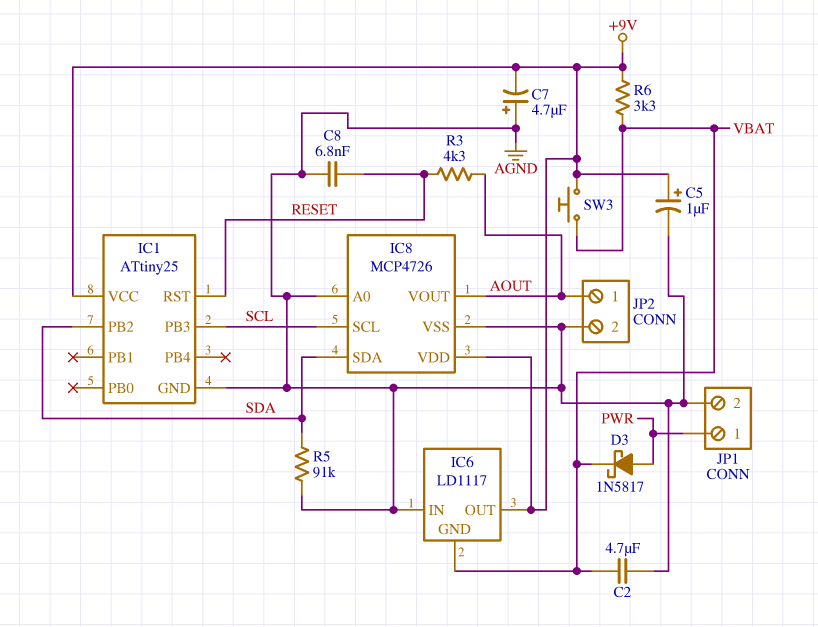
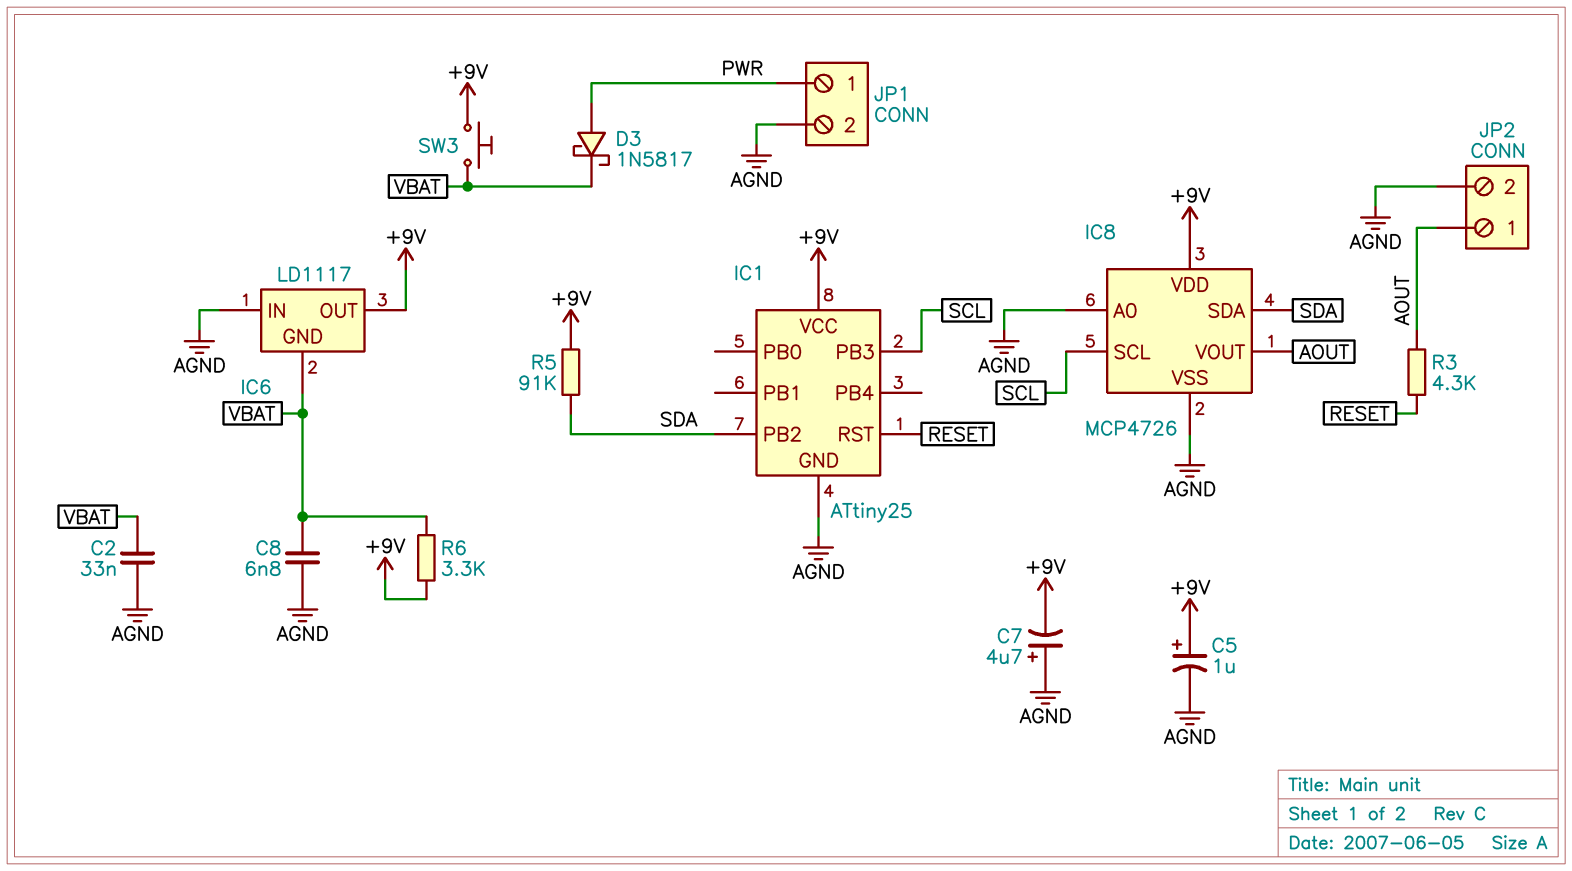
C2: 4.7uF (AGND, VBAT) -> 33nF (AGND, VBAT)
C8: 6.8nF (AGND, RESET) -> 6.8nF (AGND, VBAT)
R5: 91k (AGND, SDA) -> 91k (+9V, SDA)

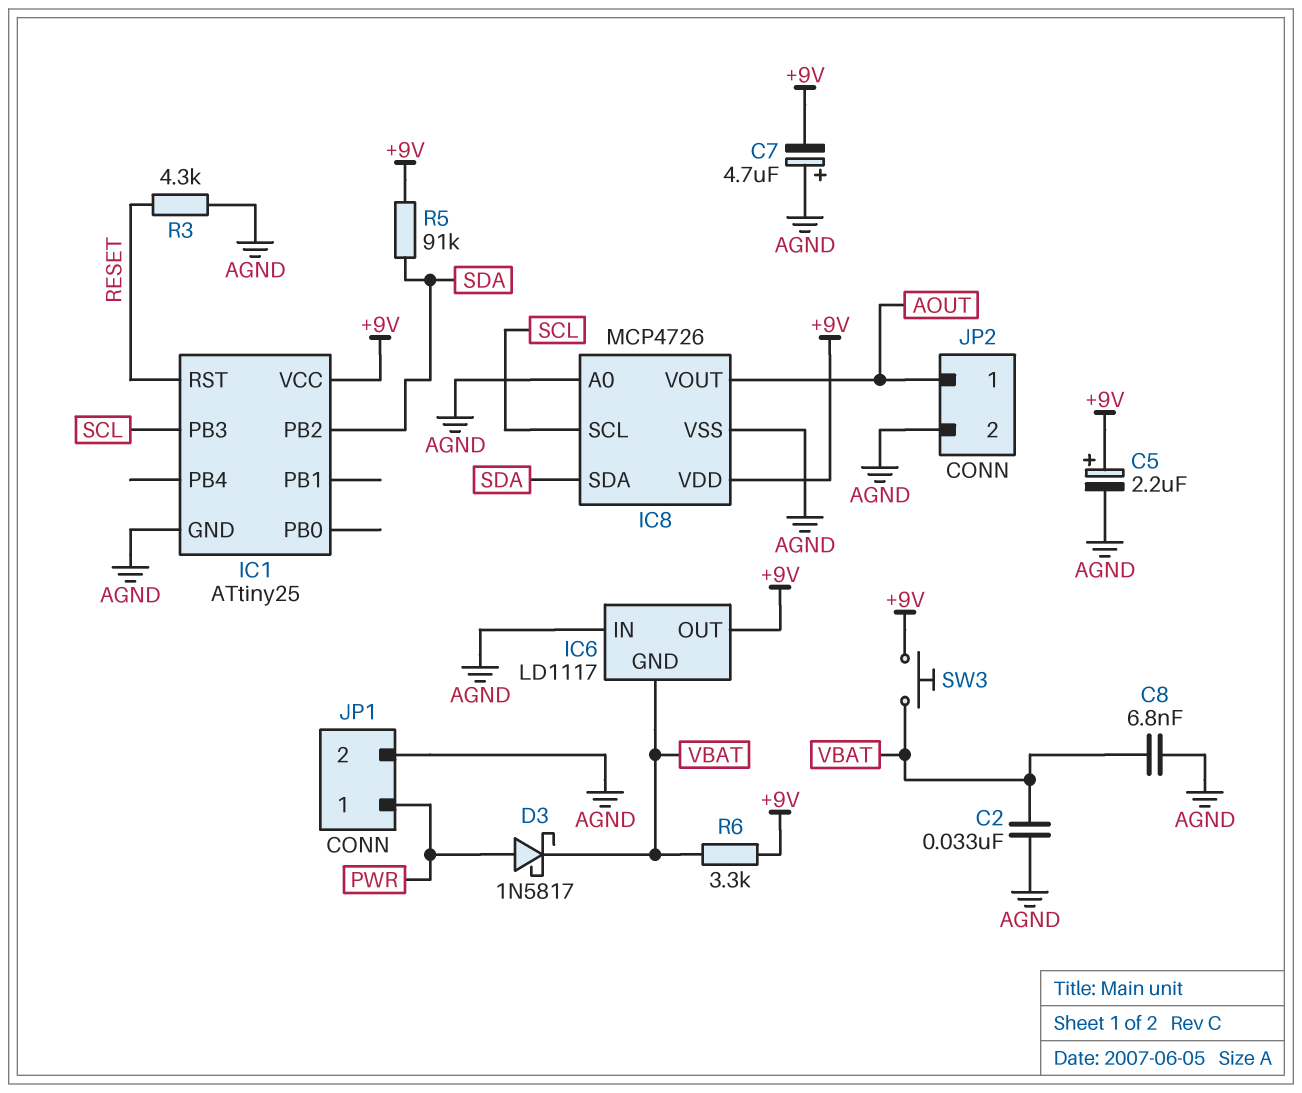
C5: 1uF (plus +9V, minus AGND) -> 2.2uF (plus +9V, minus AGND)
R3: 4.3k (AOUT, RESET) -> 4.3k (AGND, RESET)

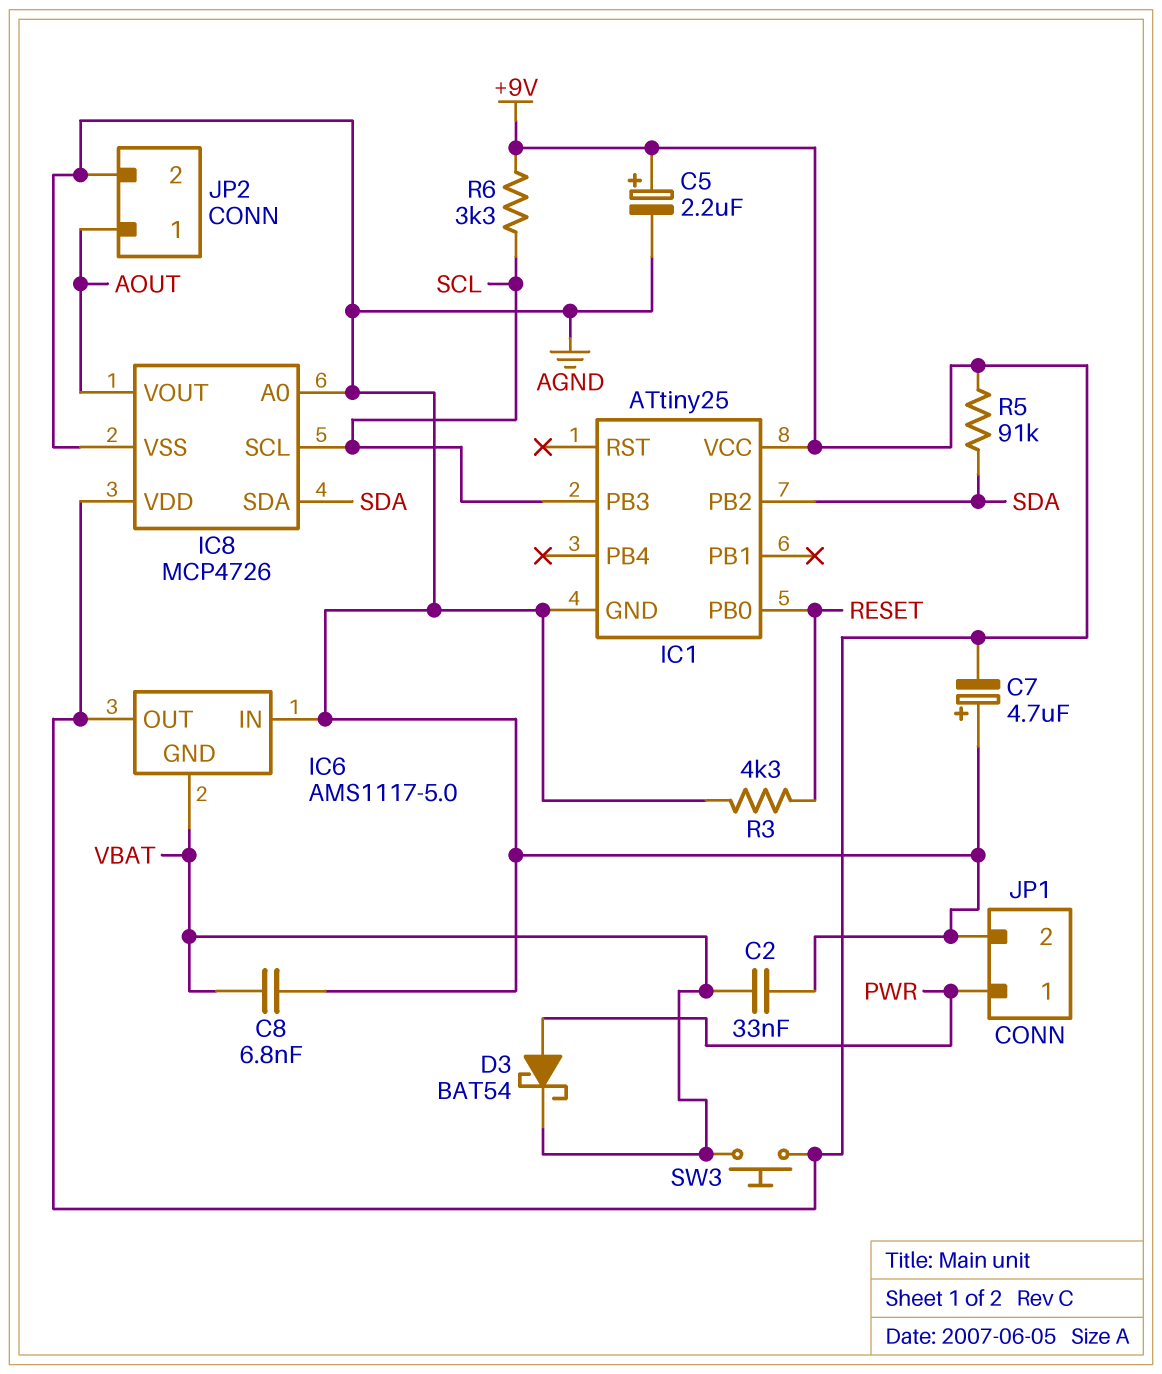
D3: schottky 1N5817 (A PWR, K VBAT) -> schottky BAT54 (A PWR, K VBAT)
IC1 pin PB0: none -> RESET
IC1 pin RST: RESET -> none
IC6: LD1117 -> AMS1117-5.0
R6: 3.3k (+9V, VBAT) -> 3.3k (+9V, SCL)

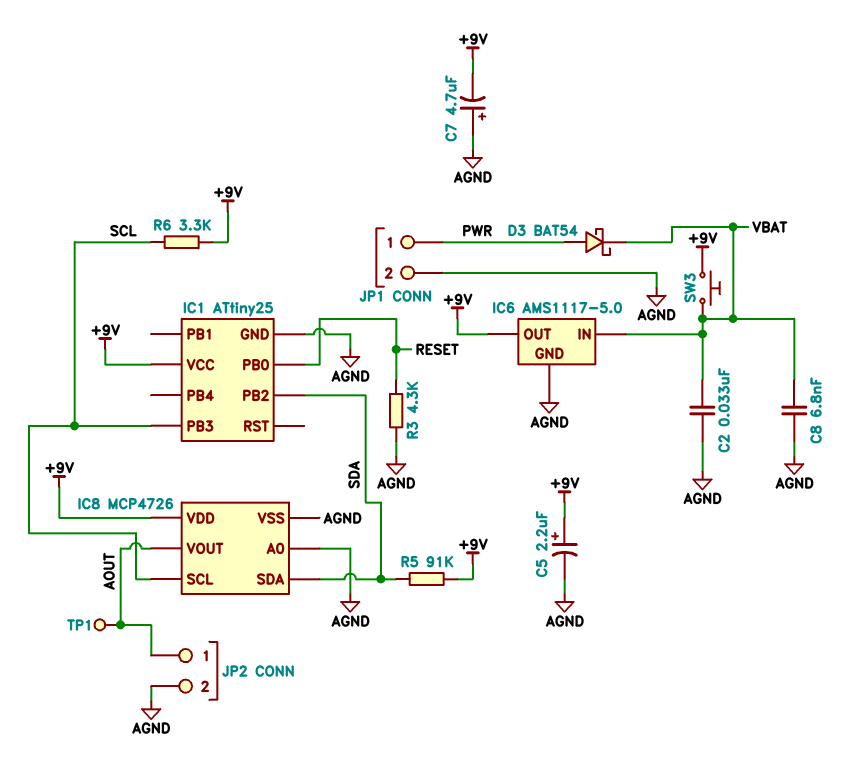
IC6 pin GND: VBAT -> AGND
IC6 pin IN: AGND -> VBAT
TP1: none -> test point (AOUT)

